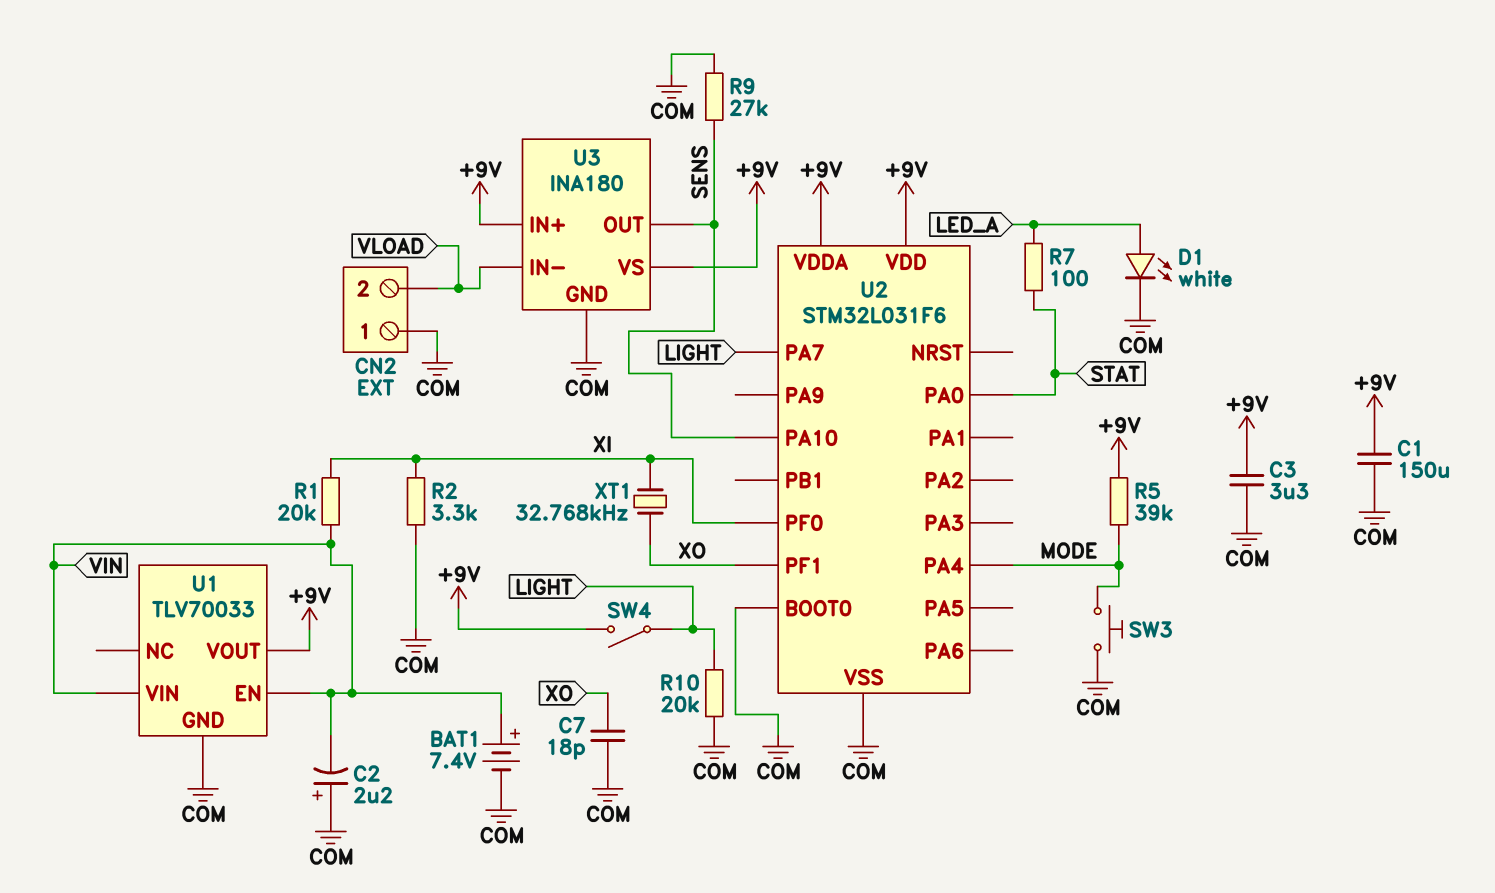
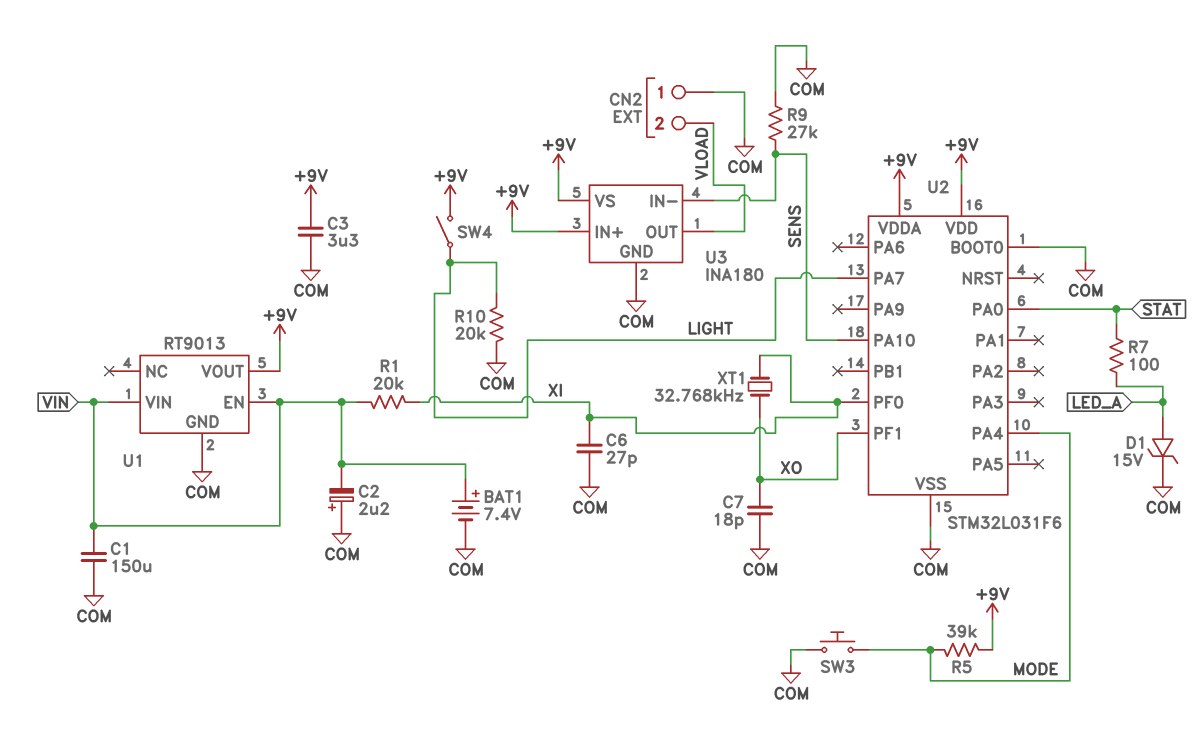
C1: 150uF (+9V, COM) -> 150uF (COM, VIN)
C6: none -> 27pF (COM, XI)
D1: LED white (A LED_A, K COM) -> zener 15V (A LED_A, K COM)
R2: 3.3k (COM, XI) -> none
U1: TLV70033 -> RT9013
U3 pin IN-: VLOAD -> SENS
U3 pin OUT: SENS -> VLOAD

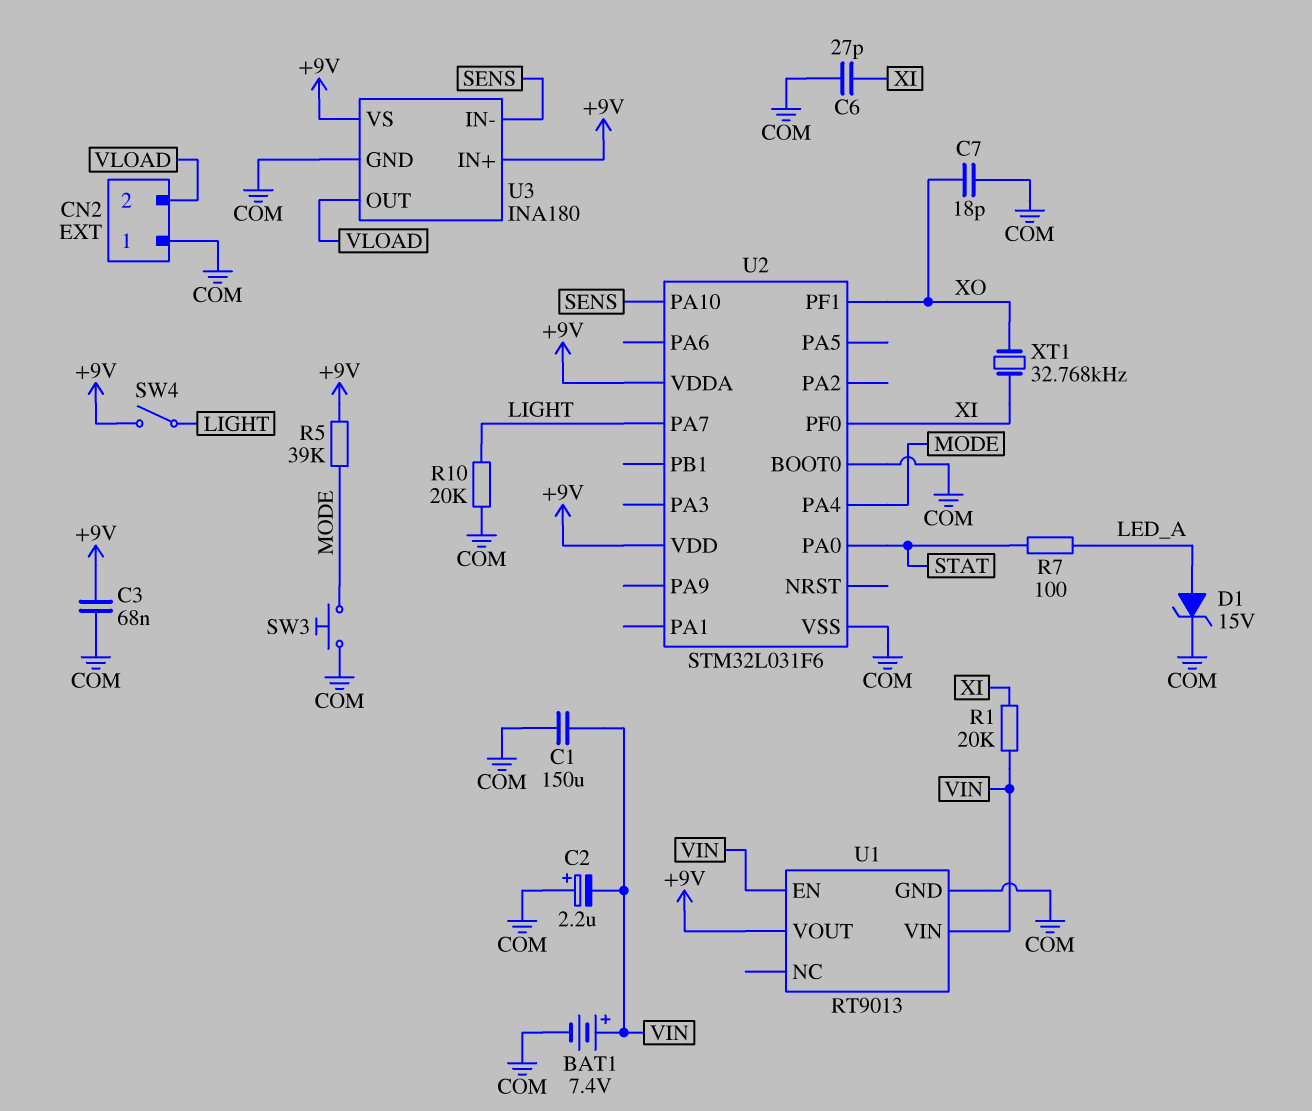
C3: 3.3uF (+9V, COM) -> 68nF (+9V, COM)
R9: 27k (COM, SENS) -> none

